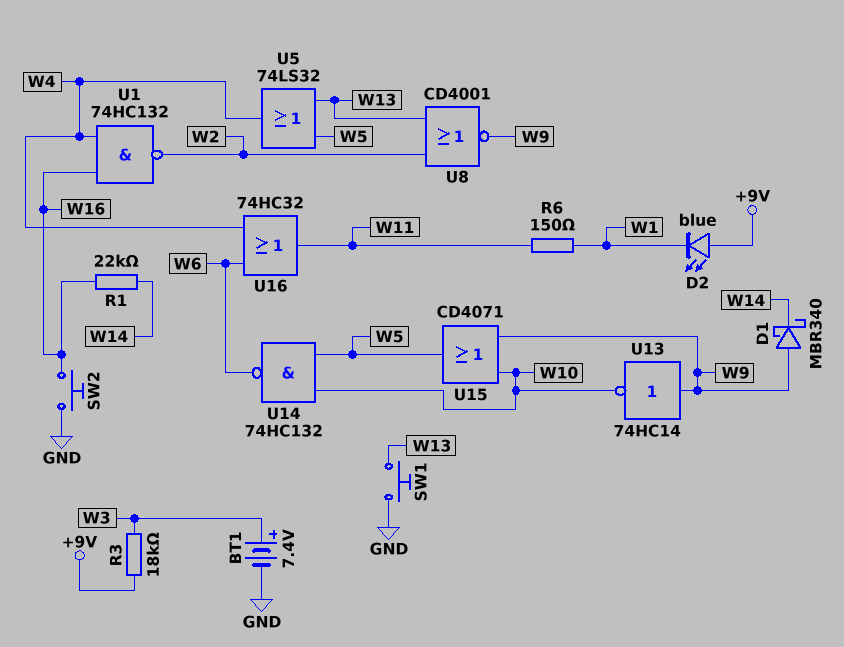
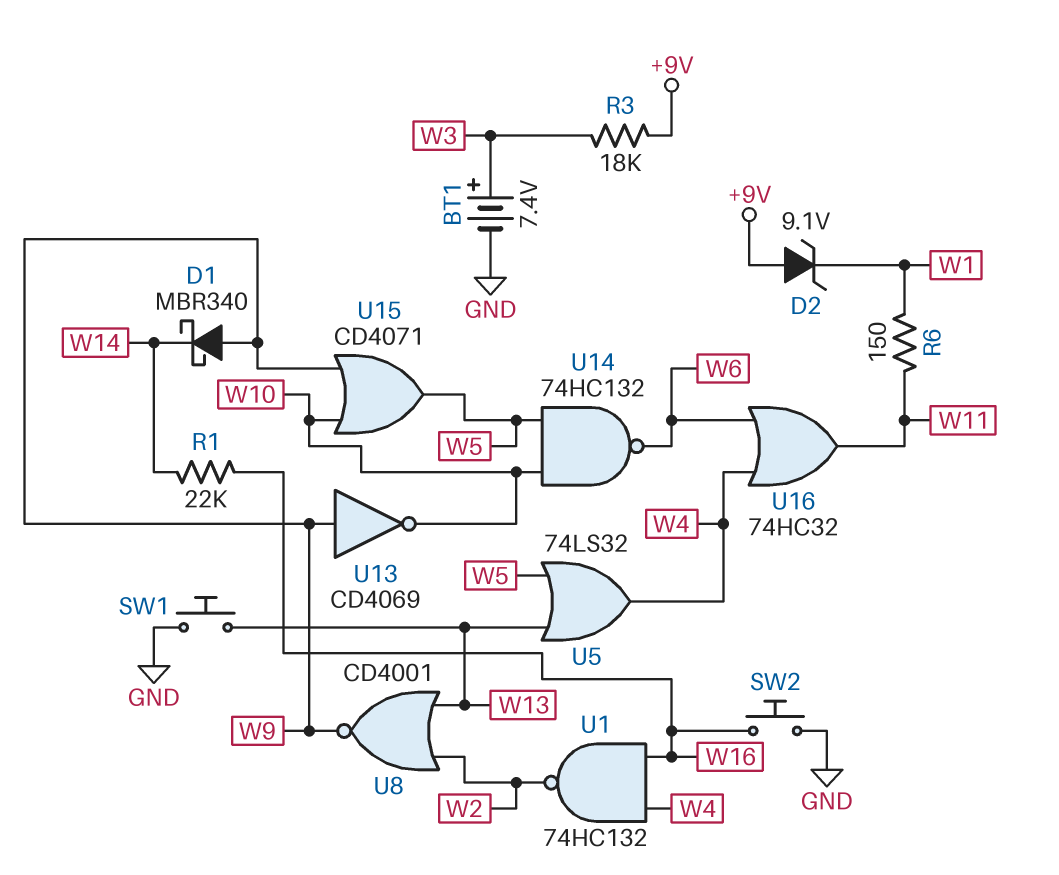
D2: LED blue (A +9V, K W1) -> zener 9.1V (A +9V, K W1)
U13: NOT 74HC14 (in W9, out W10) -> NOT CD4069 (in W9, out W10)

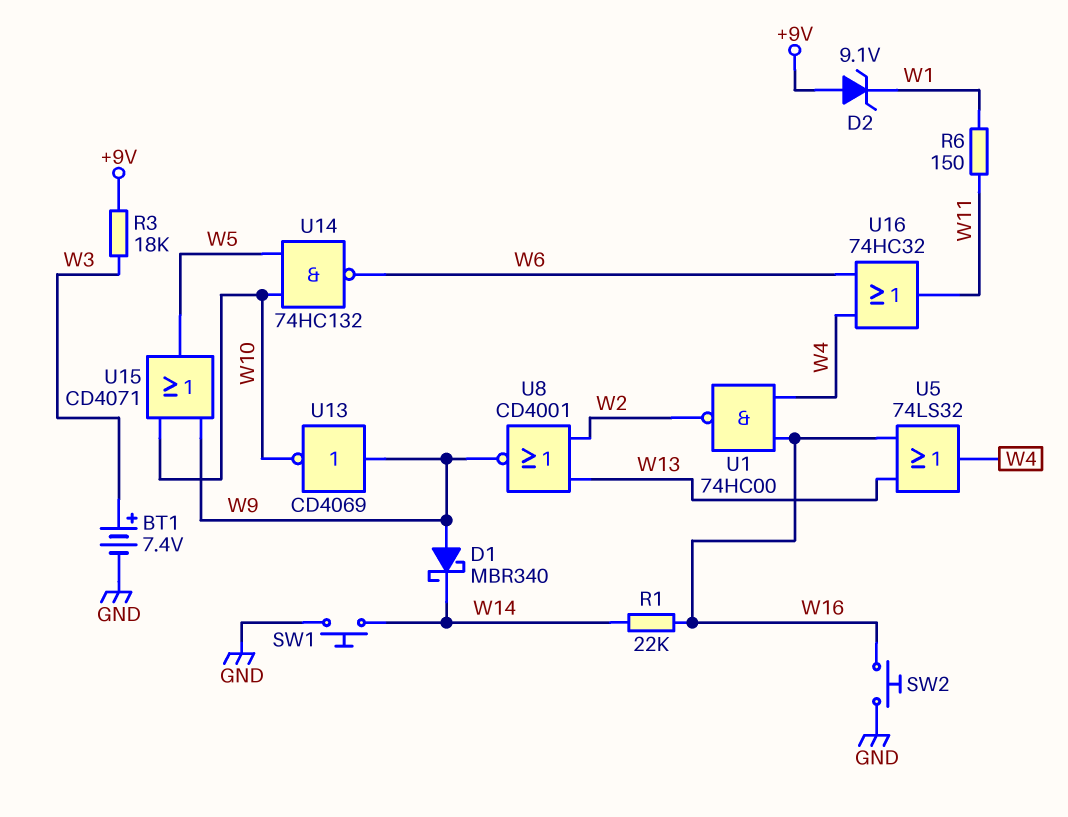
SW1: button (GND, W13) -> button (GND, W14)
U1: NAND 74HC132 (in W4, in W16, out W2) -> NAND 74HC00 (in W4, in W16, out W2)
U5: OR 74LS32 (in W5, in W13, out W4) -> OR 74LS32 (in W13, in W16, out W4)

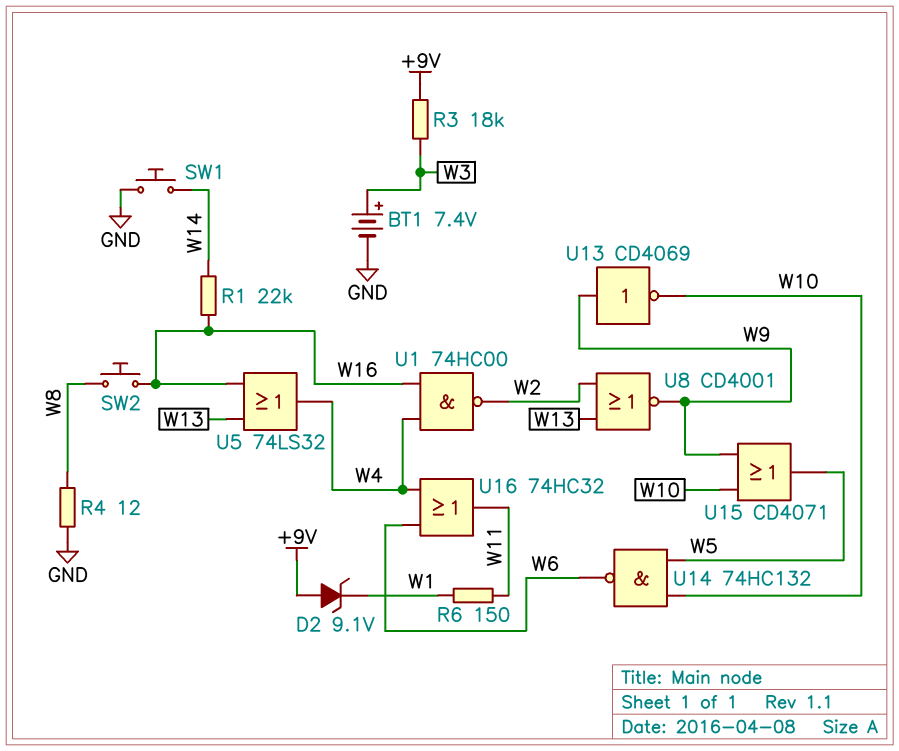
D1: schottky MBR340 (A W9, K W14) -> none
R4: none -> 12 (GND, W8)
SW2: button (GND, W16) -> button (W8, W16)

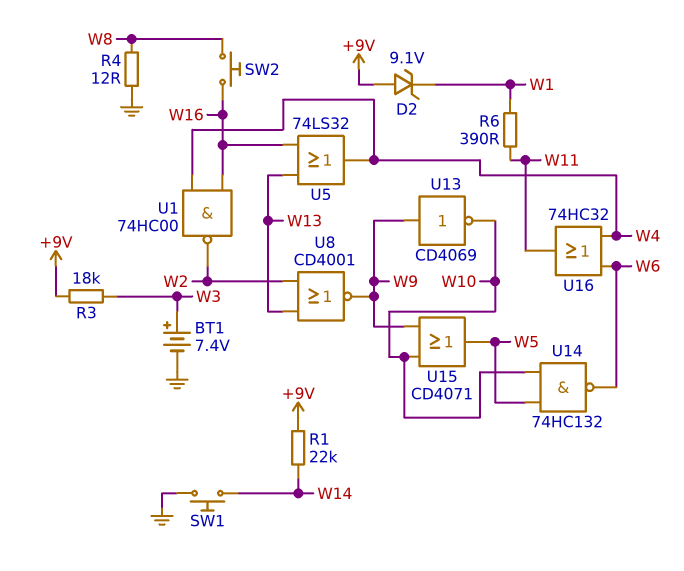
R1: 22k (W14, W16) -> 22k (+9V, W14)
R6: 150 (W1, W11) -> 390 (W1, W11)

